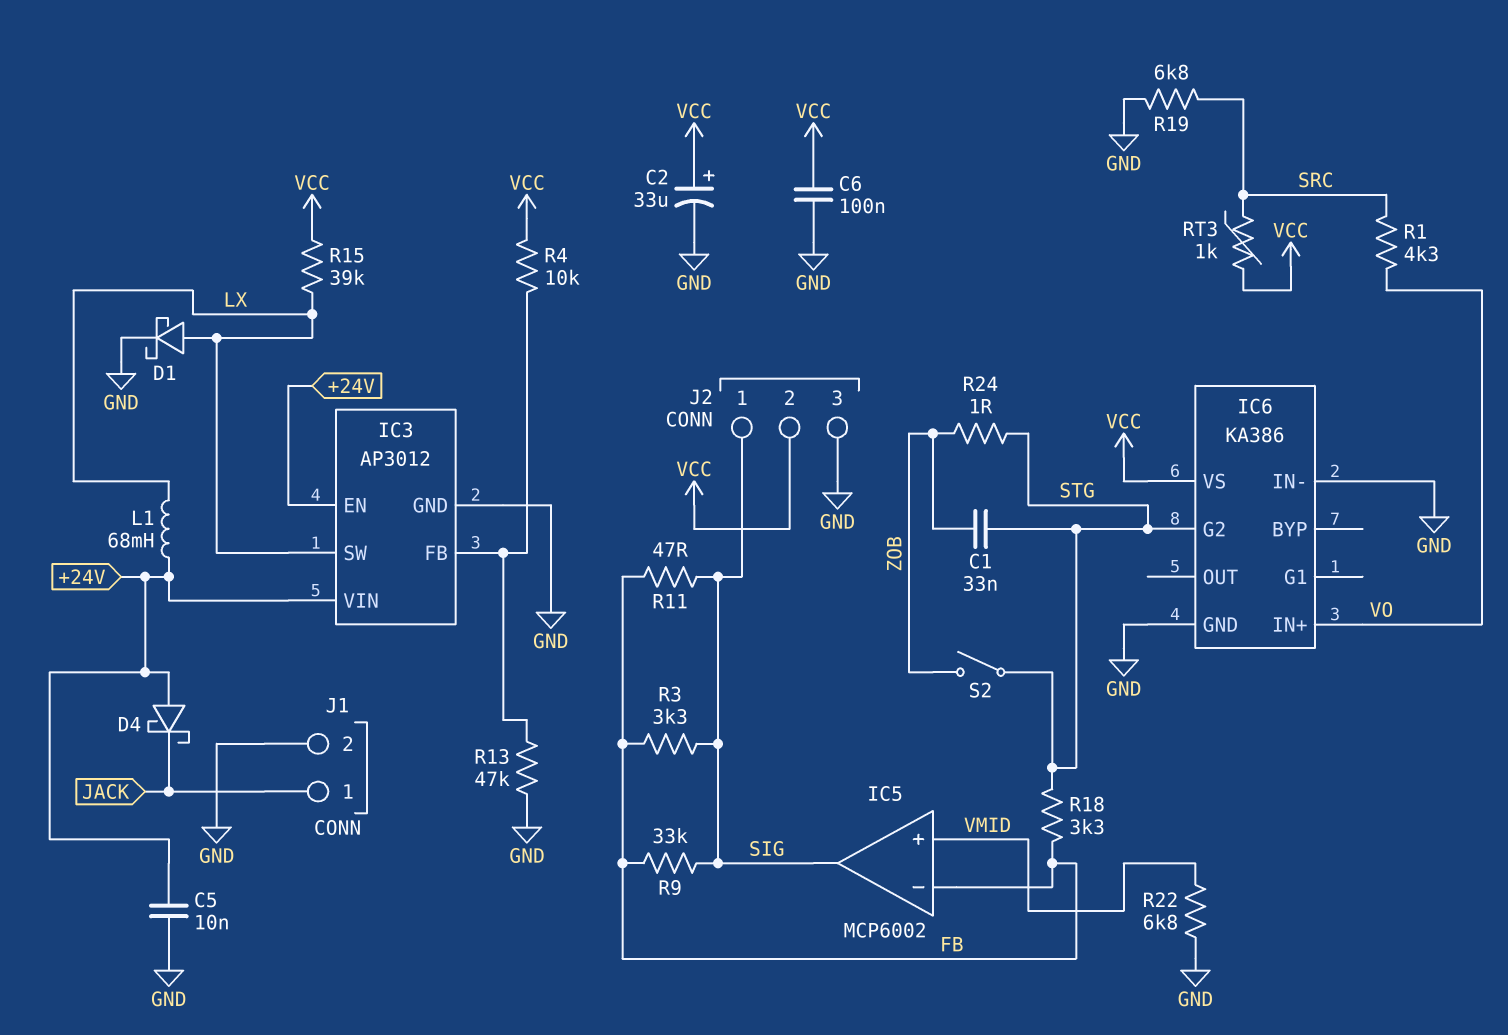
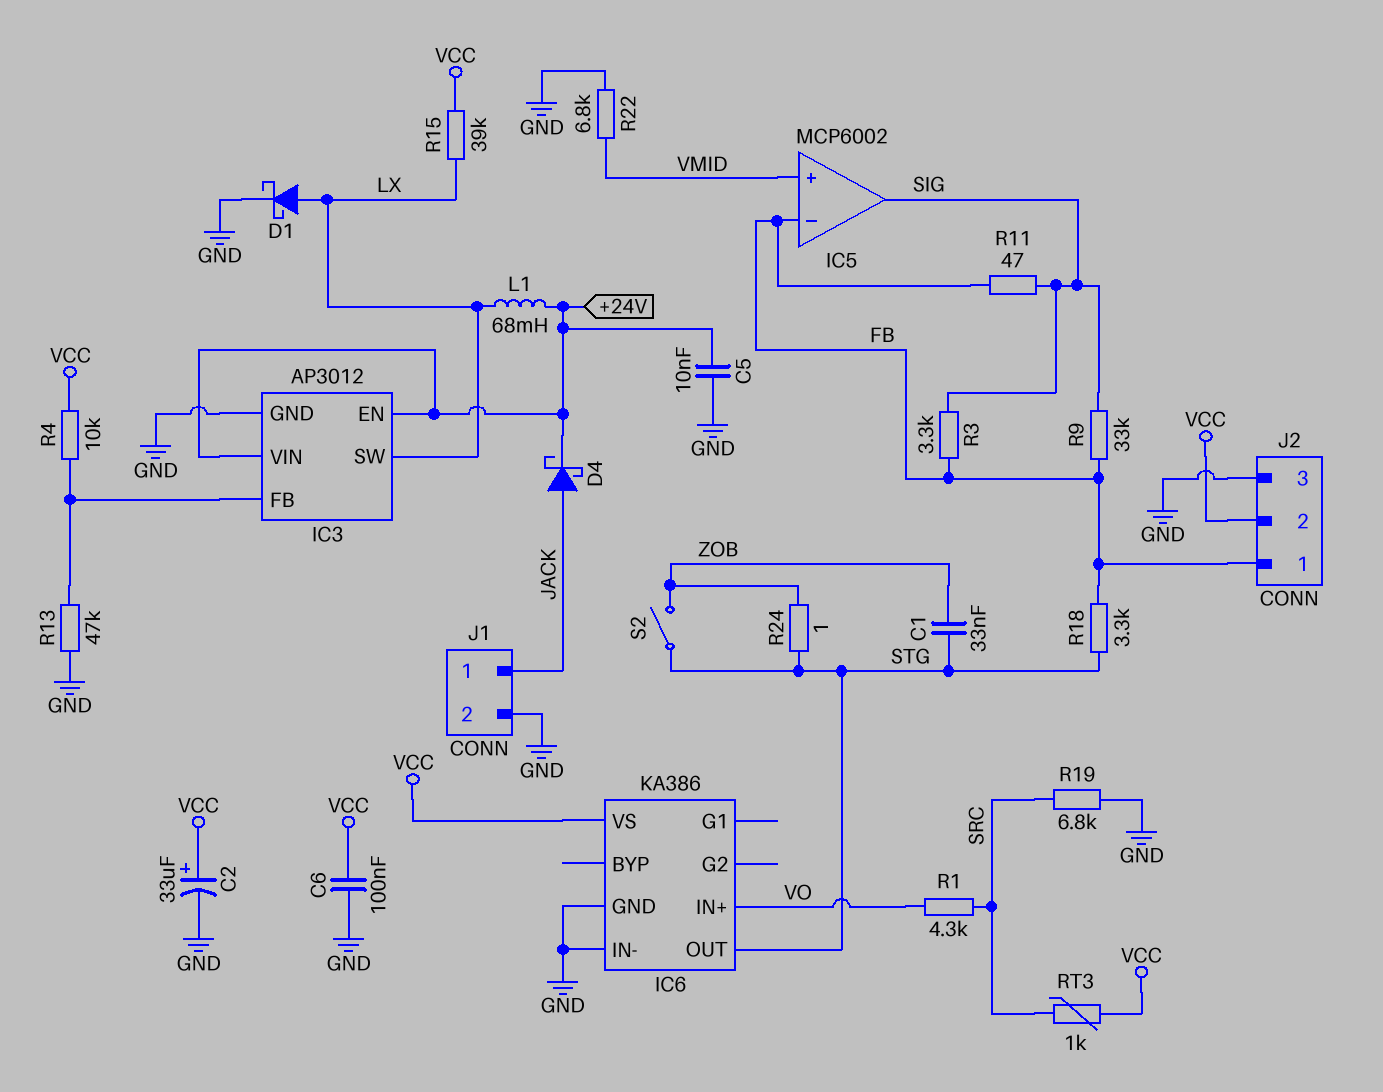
D4: schottky (A +24V, K JACK) -> schottky (A JACK, K +24V)
IC6 pin G2: STG -> none
IC6 pin OUT: none -> STG
J2 pin 1: SIG -> FB

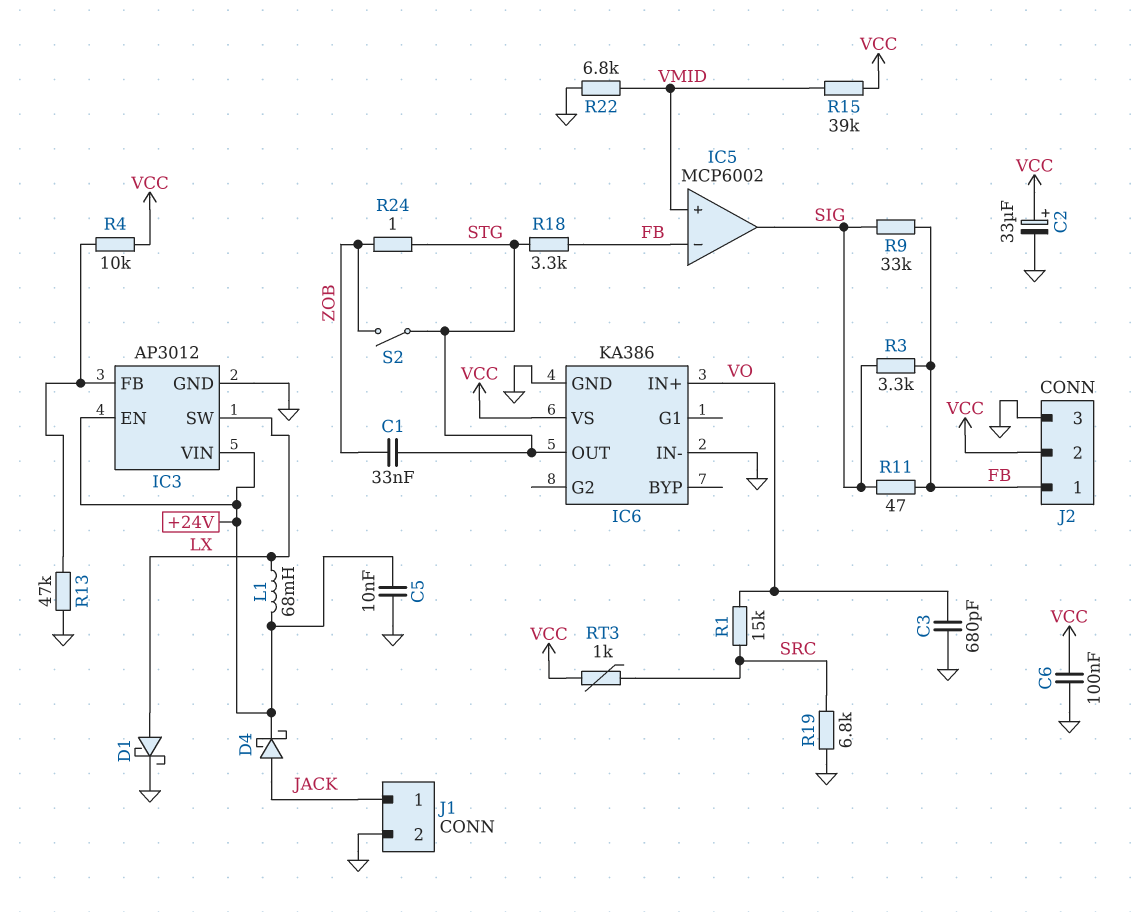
C3: none -> 680pF (GND, VO)
R1: 4.3k (SRC, VO) -> 15k (SRC, VO)
R15: 39k (LX, VCC) -> 39k (VCC, VMID)

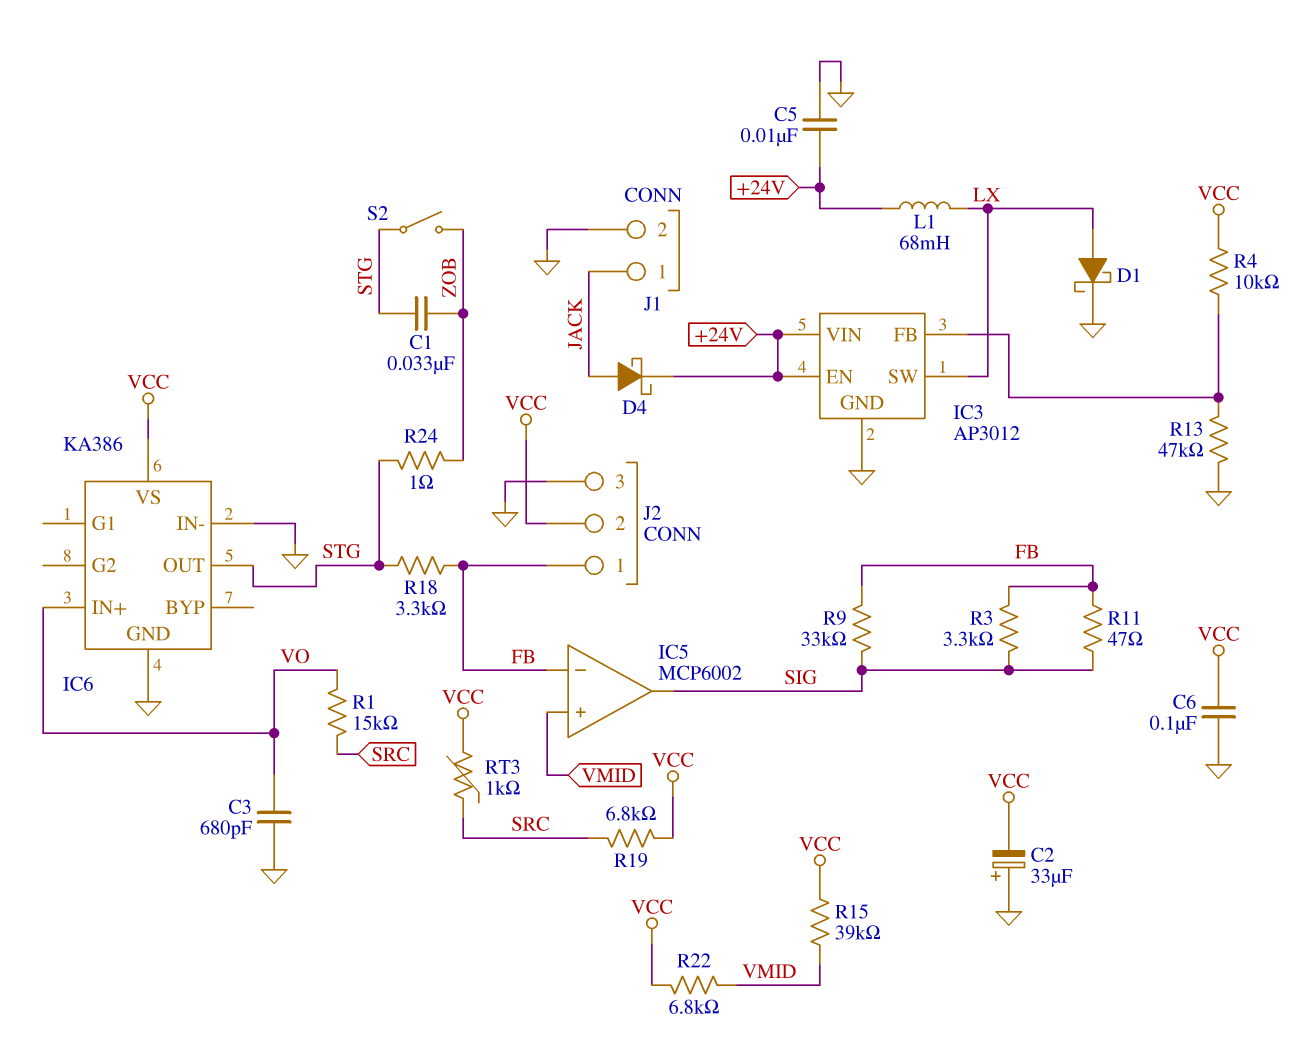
C2: 33uF (plus VCC, minus GND) -> 33uF (plus GND, minus VCC)
R19: 6.8k (GND, SRC) -> 6.8k (SRC, VCC)
R22: 6.8k (GND, VMID) -> 6.8k (VCC, VMID)

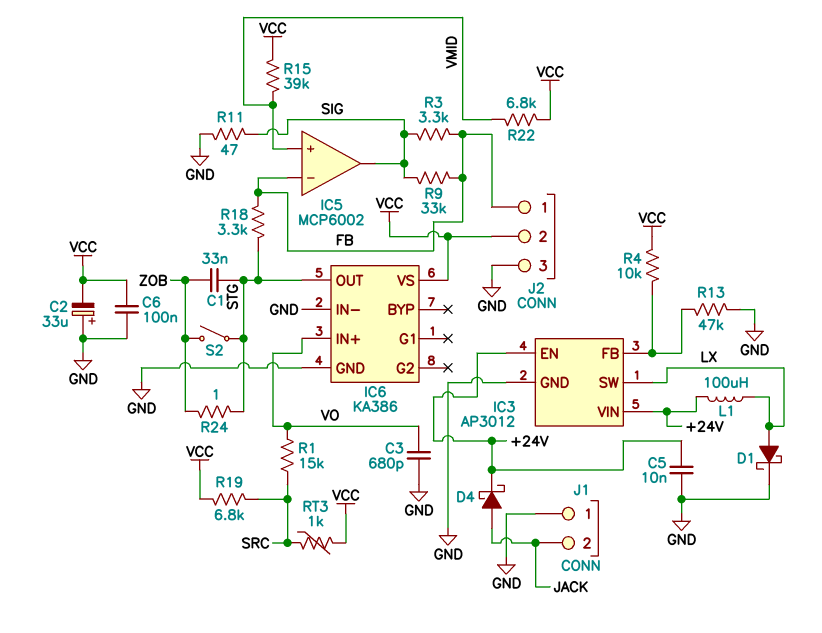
J1 pin 1: JACK -> GND
J1 pin 2: GND -> JACK
L1: 68mH (+24V, LX) -> 100uH (+24V, LX)
R11: 47 (FB, SIG) -> 47 (GND, SIG)

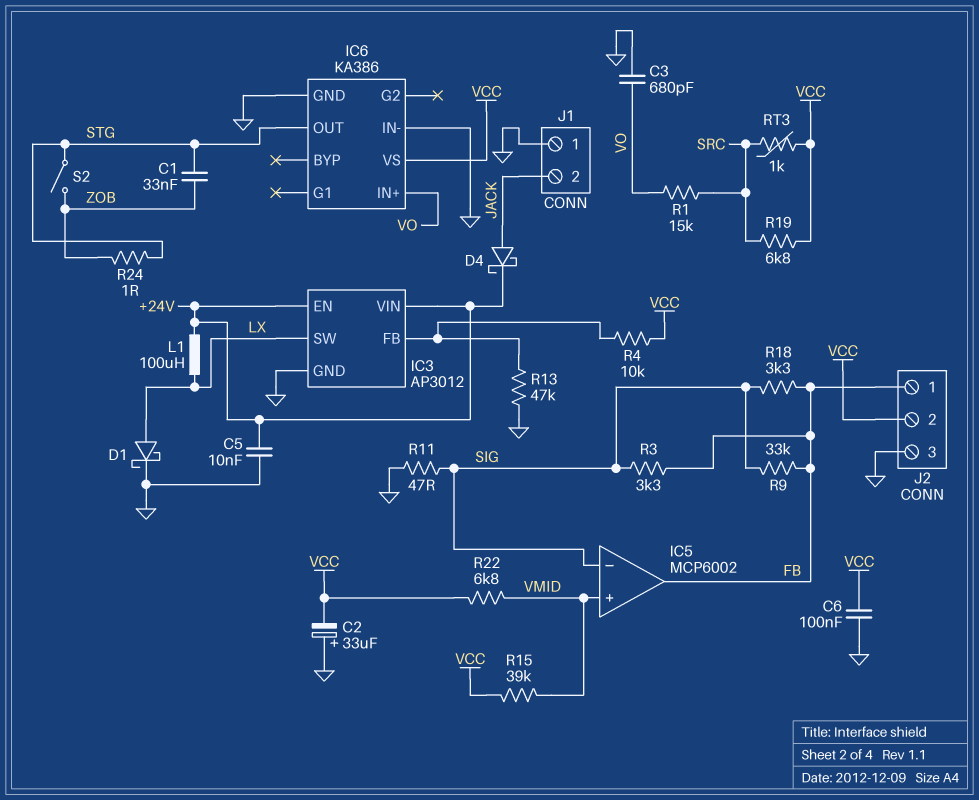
IC5 pin in-: FB -> SIG
IC5 pin out: SIG -> FB
R18: 3.3k (FB, STG) -> 3.3k (FB, SIG)

